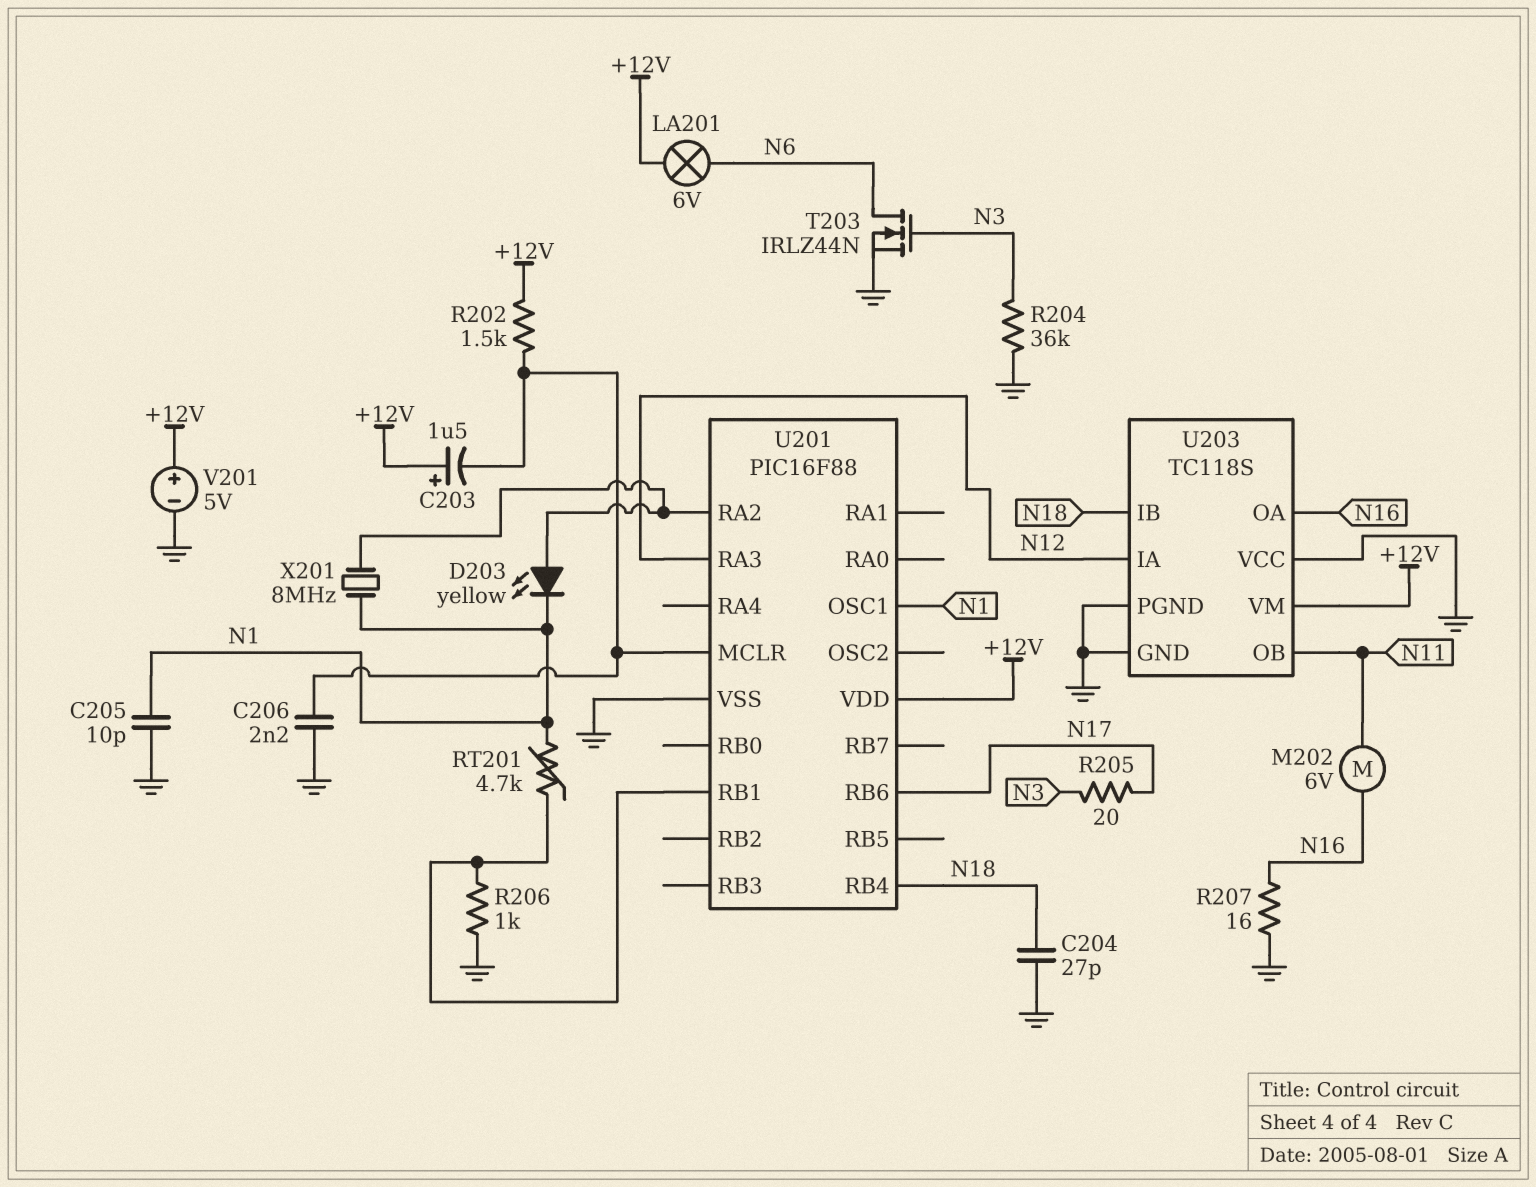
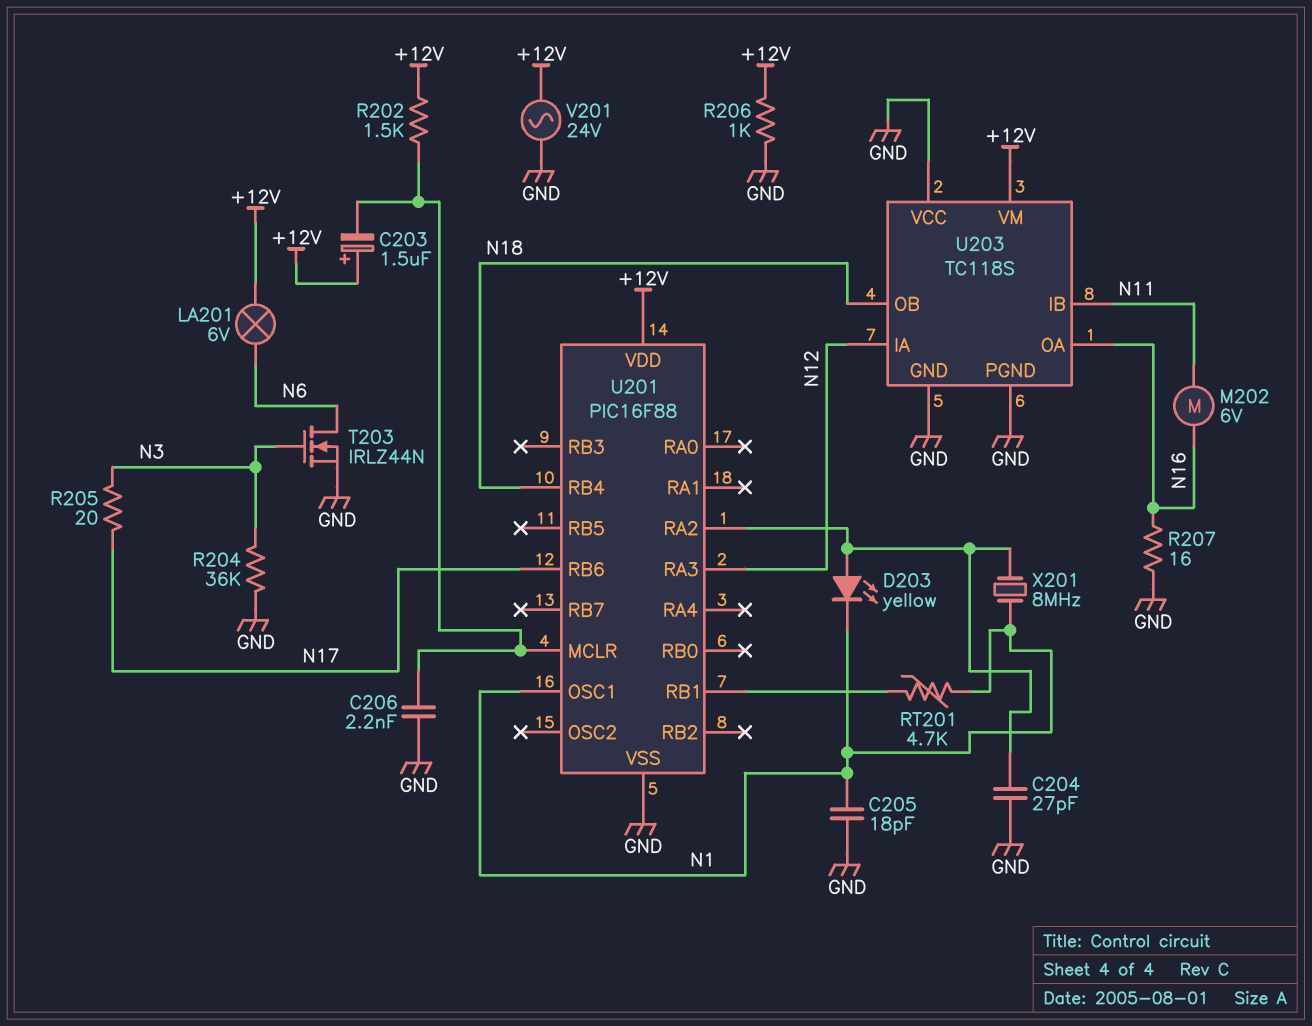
C204: 27pF (GND, N18) -> 27pF (GND, U201/RA2)
C205: 10pF (GND, N1) -> 18pF (GND, N1)
R206: 1k (GND, U201/RB1) -> 1k (+12V, GND)
U203 pin IB: N18 -> N11
U203 pin OB: N11 -> N18
V201: 5V (plus +12V, minus GND) -> AC 24V (+12V, GND)

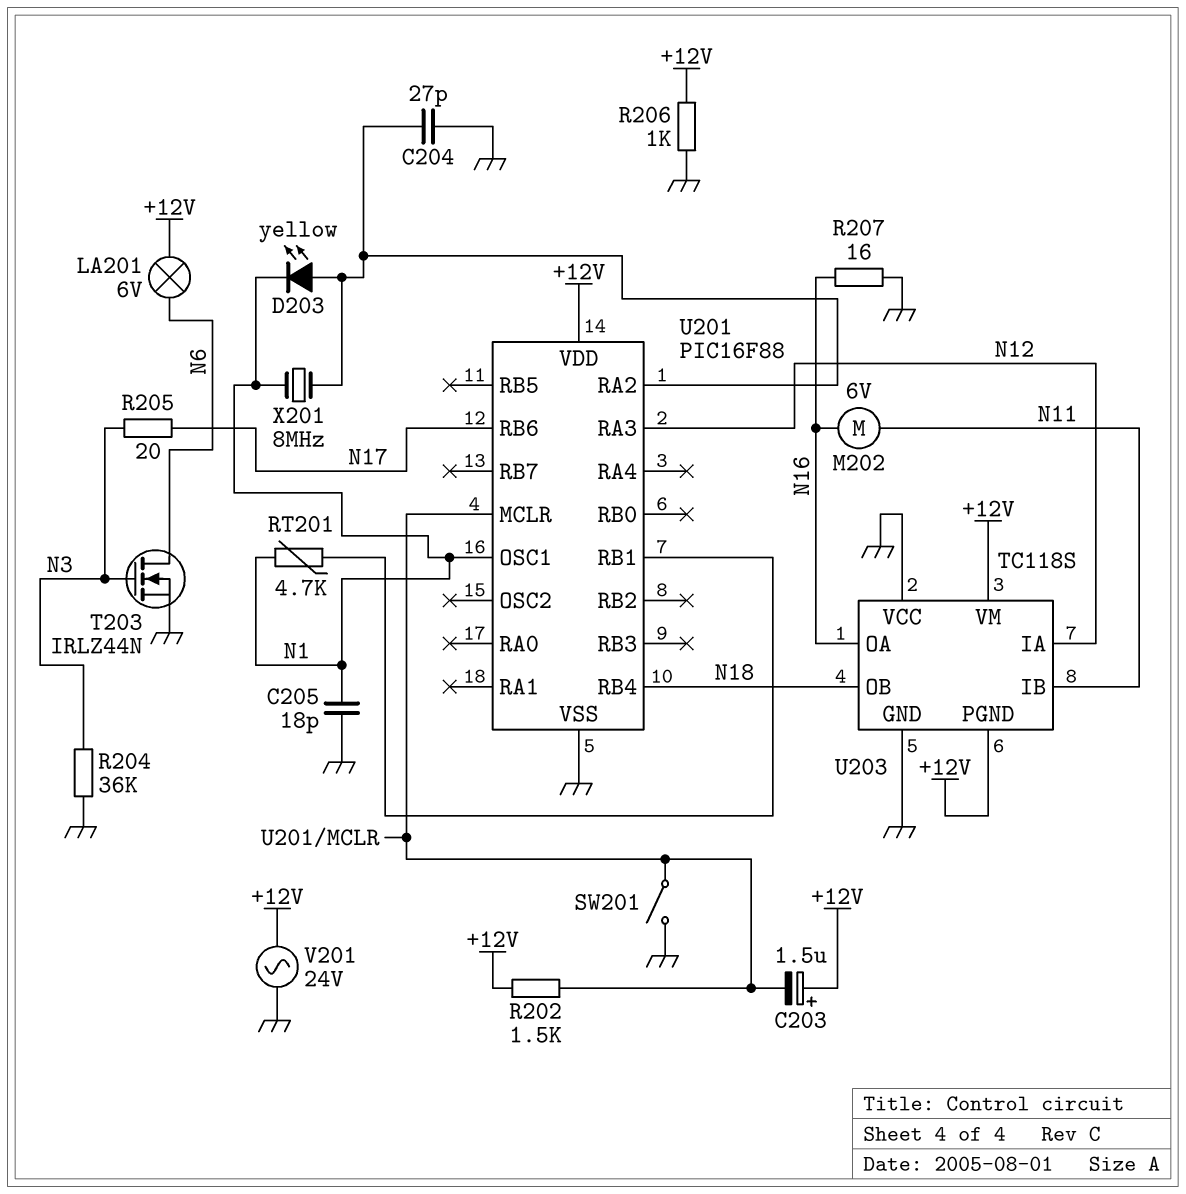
C206: 2.2nF (GND, U201/MCLR) -> none
SW201: none -> switch (GND, U201/MCLR)
U203 pin PGND: GND -> +12V

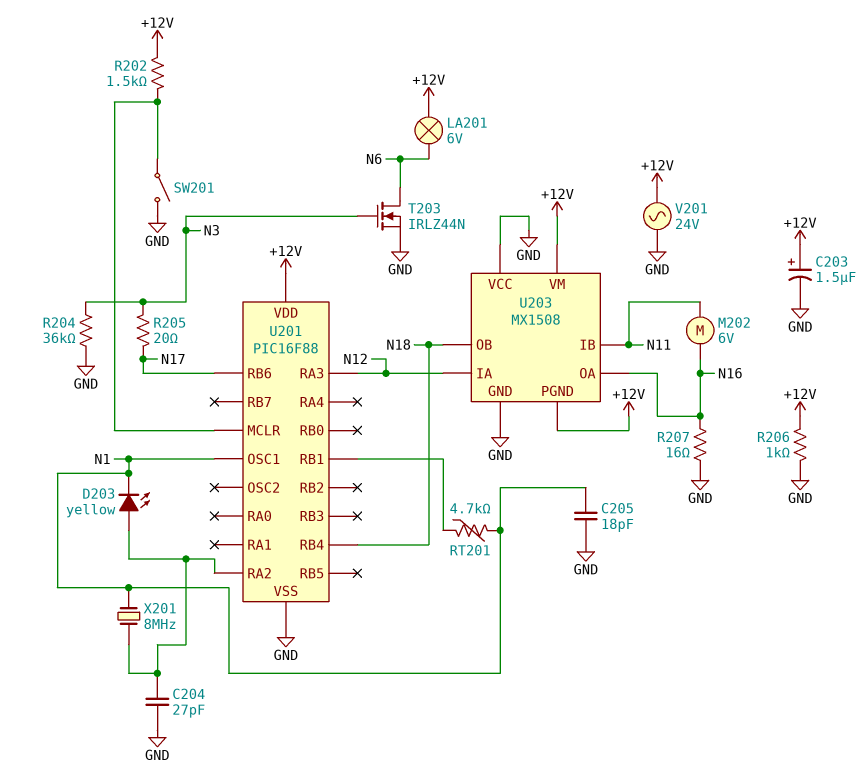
C203: 1.5uF (plus +12V, minus U201/MCLR) -> 1.5uF (plus +12V, minus GND)
U203: TC118S -> MX1508

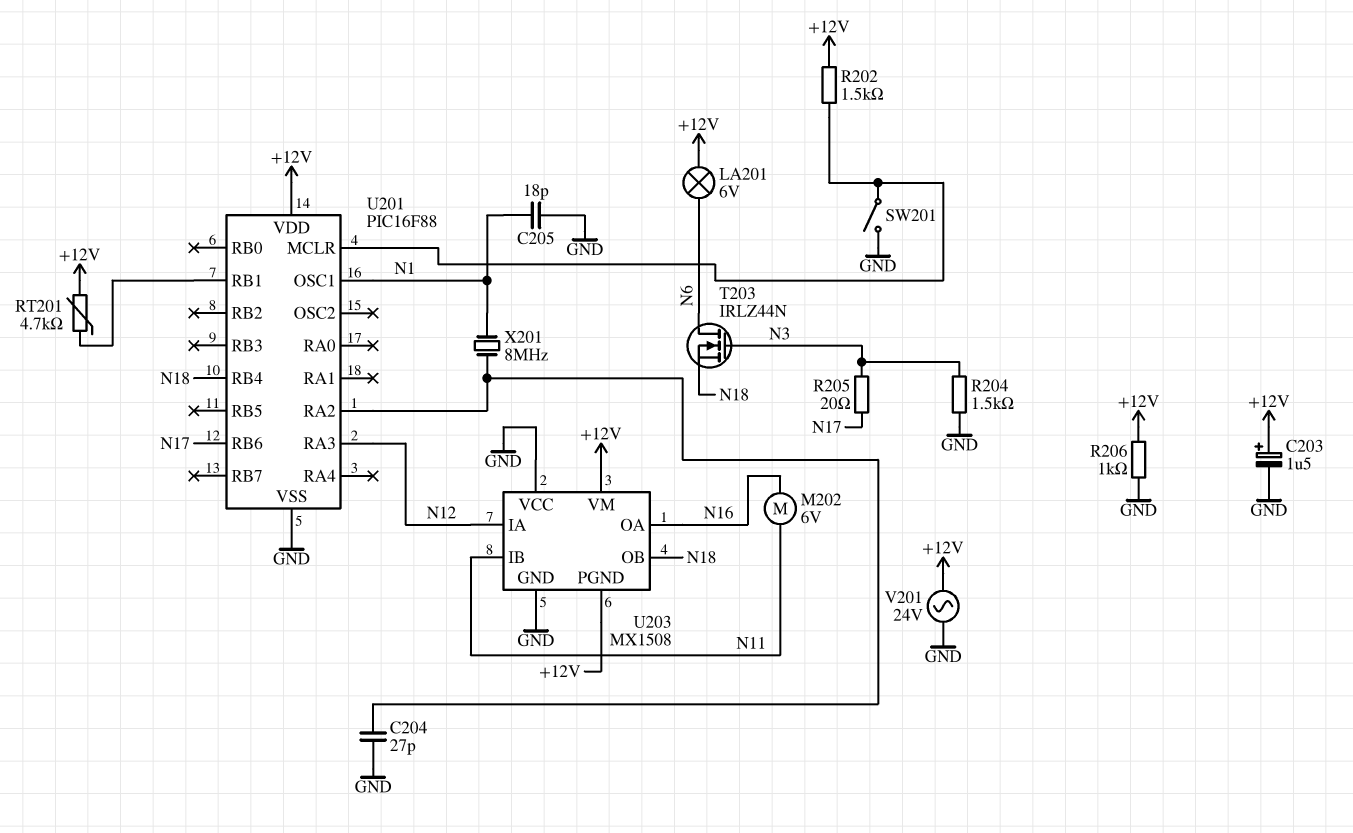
D203: LED yellow (A U201/RA2, K N1) -> none
R204: 36k (GND, N3) -> 1.5k (GND, N3)
R207: 16 (GND, N16) -> none
RT201: 4.7k (N1, U201/RB1) -> 4.7k (+12V, U201/RB1)
T203: NMOS IRLZ44N (G N3, D N6, S GND) -> NMOS IRLZ44N (G N3, D N6, S N18)

